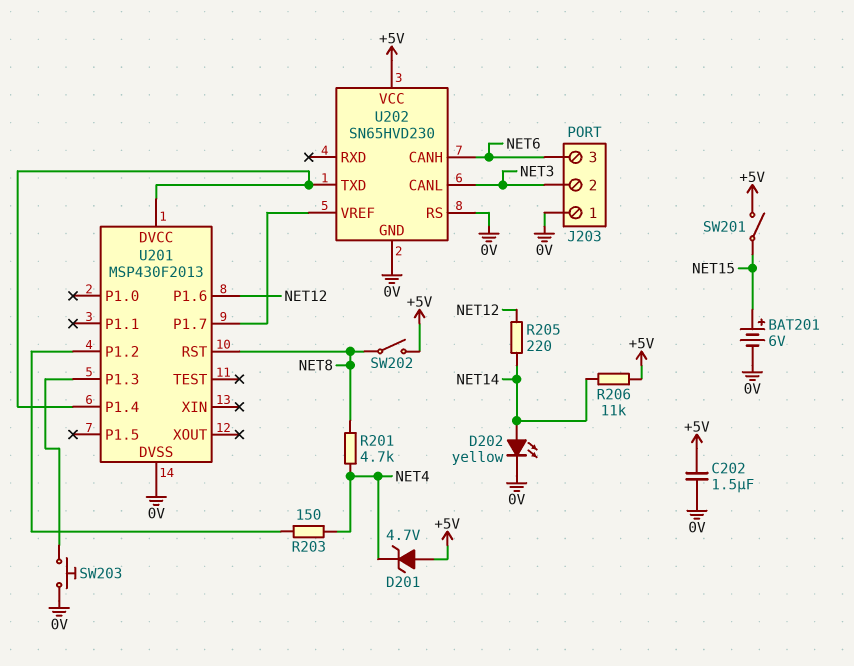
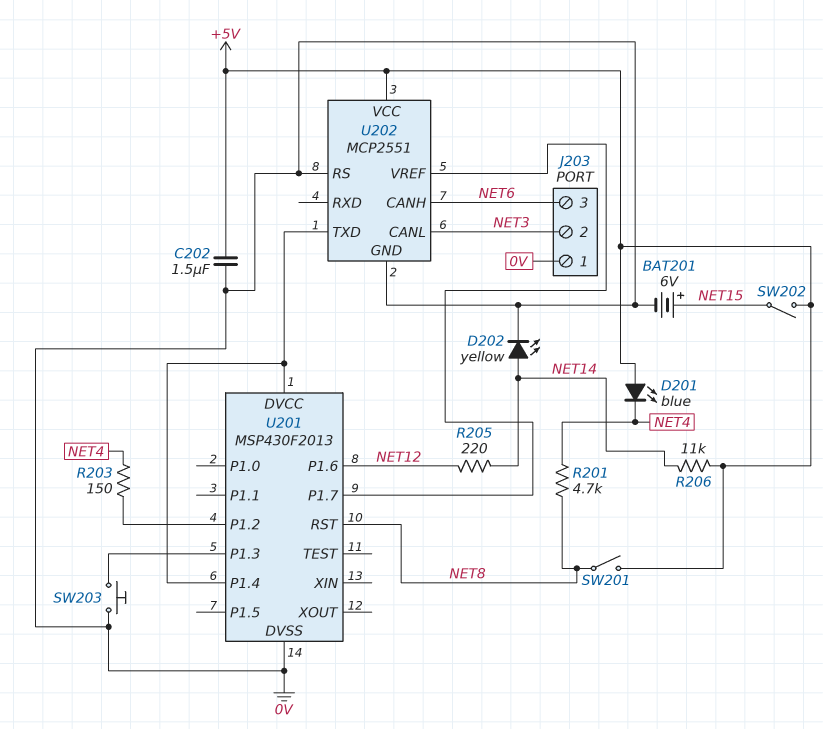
D201: zener 4.7V (A +5V, K NET4) -> LED blue (A +5V, K NET4)
SW201: switch (+5V, NET15) -> switch (+5V, NET8)
SW202: switch (+5V, NET8) -> switch (+5V, NET15)
U202: SN65HVD230 -> MCP2551

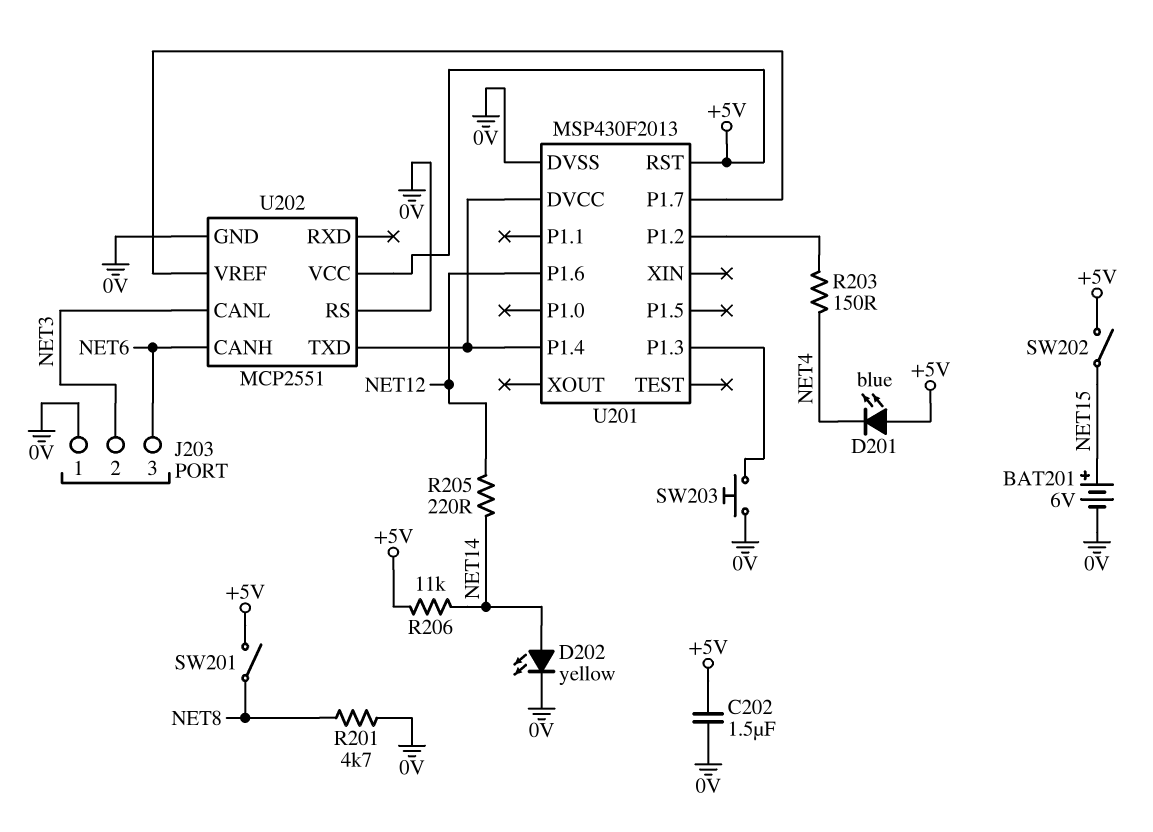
R201: 4.7k (NET4, NET8) -> 4.7k (0V, NET8)
U201 pin RST: NET8 -> +5V

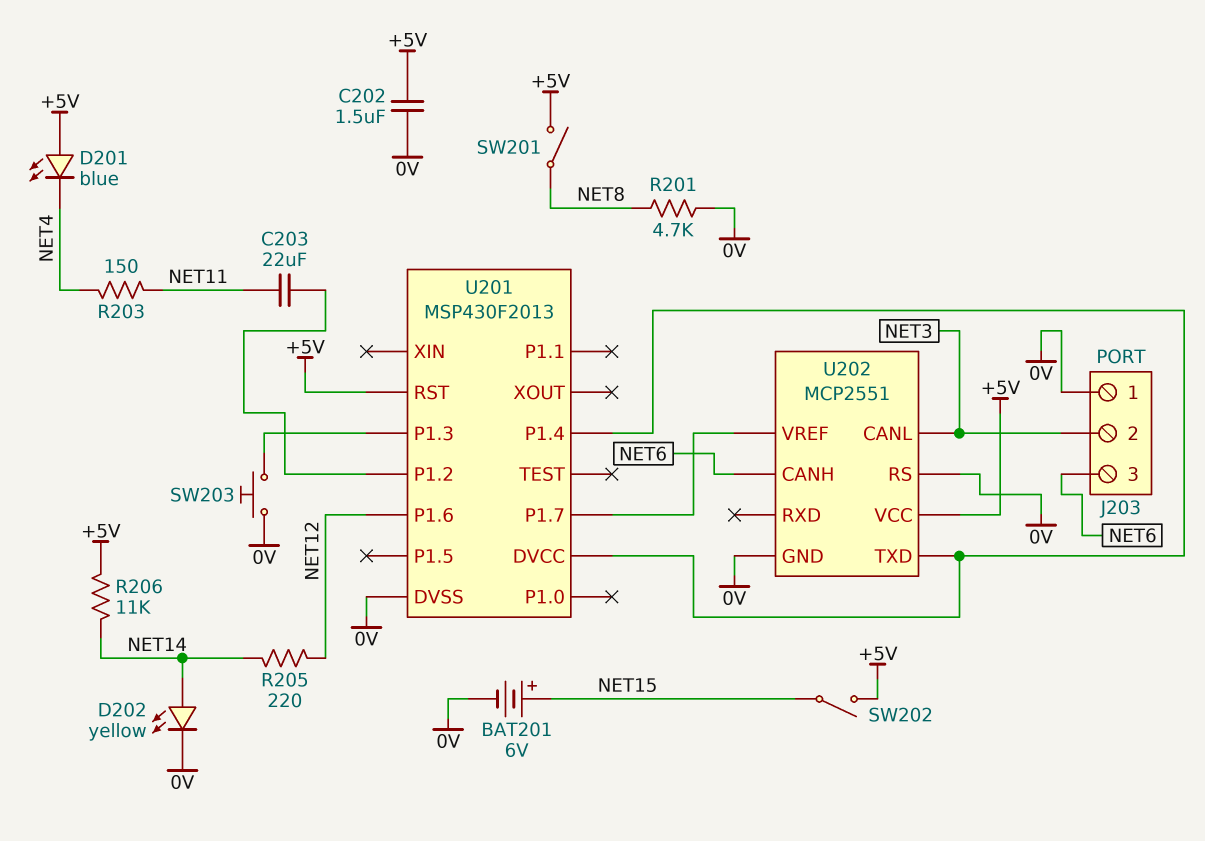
C203: none -> 22uF (NET11, U201/P1.2)
R203: 150 (NET4, U201/P1.2) -> 150 (NET4, NET11)

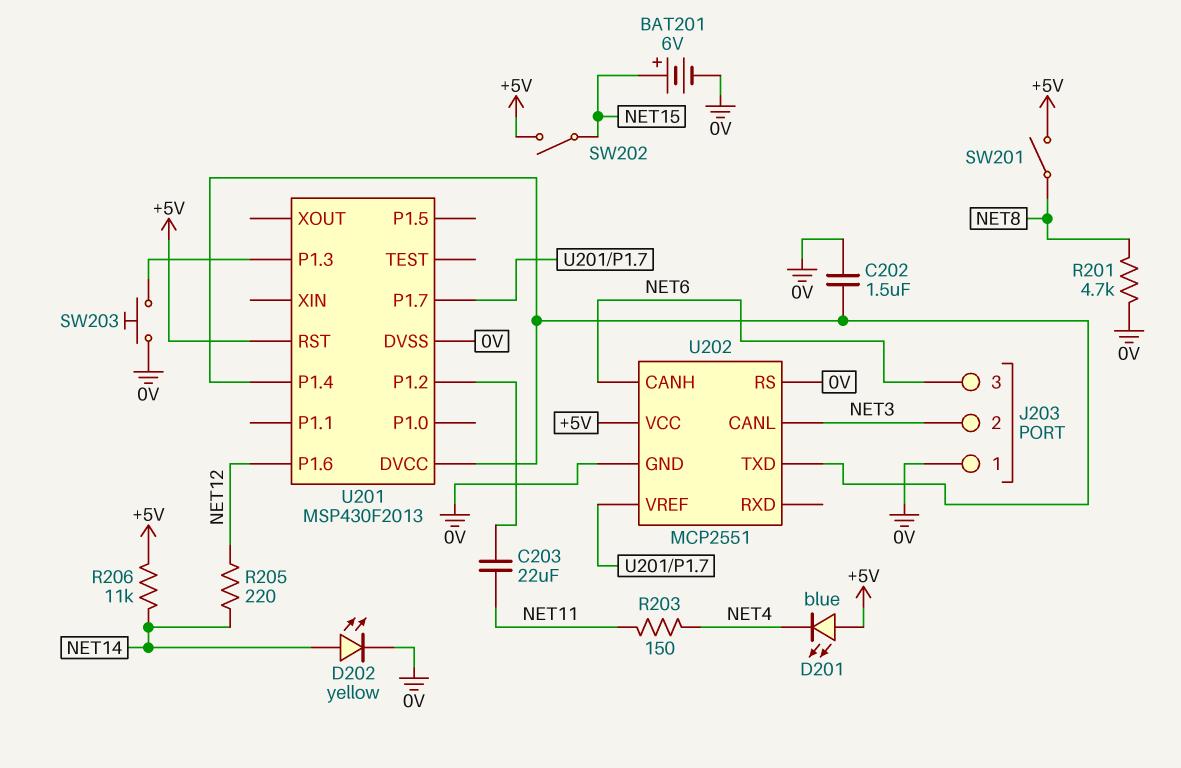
C202: 1.5uF (+5V, 0V) -> 1.5uF (0V, U201/DVCC)

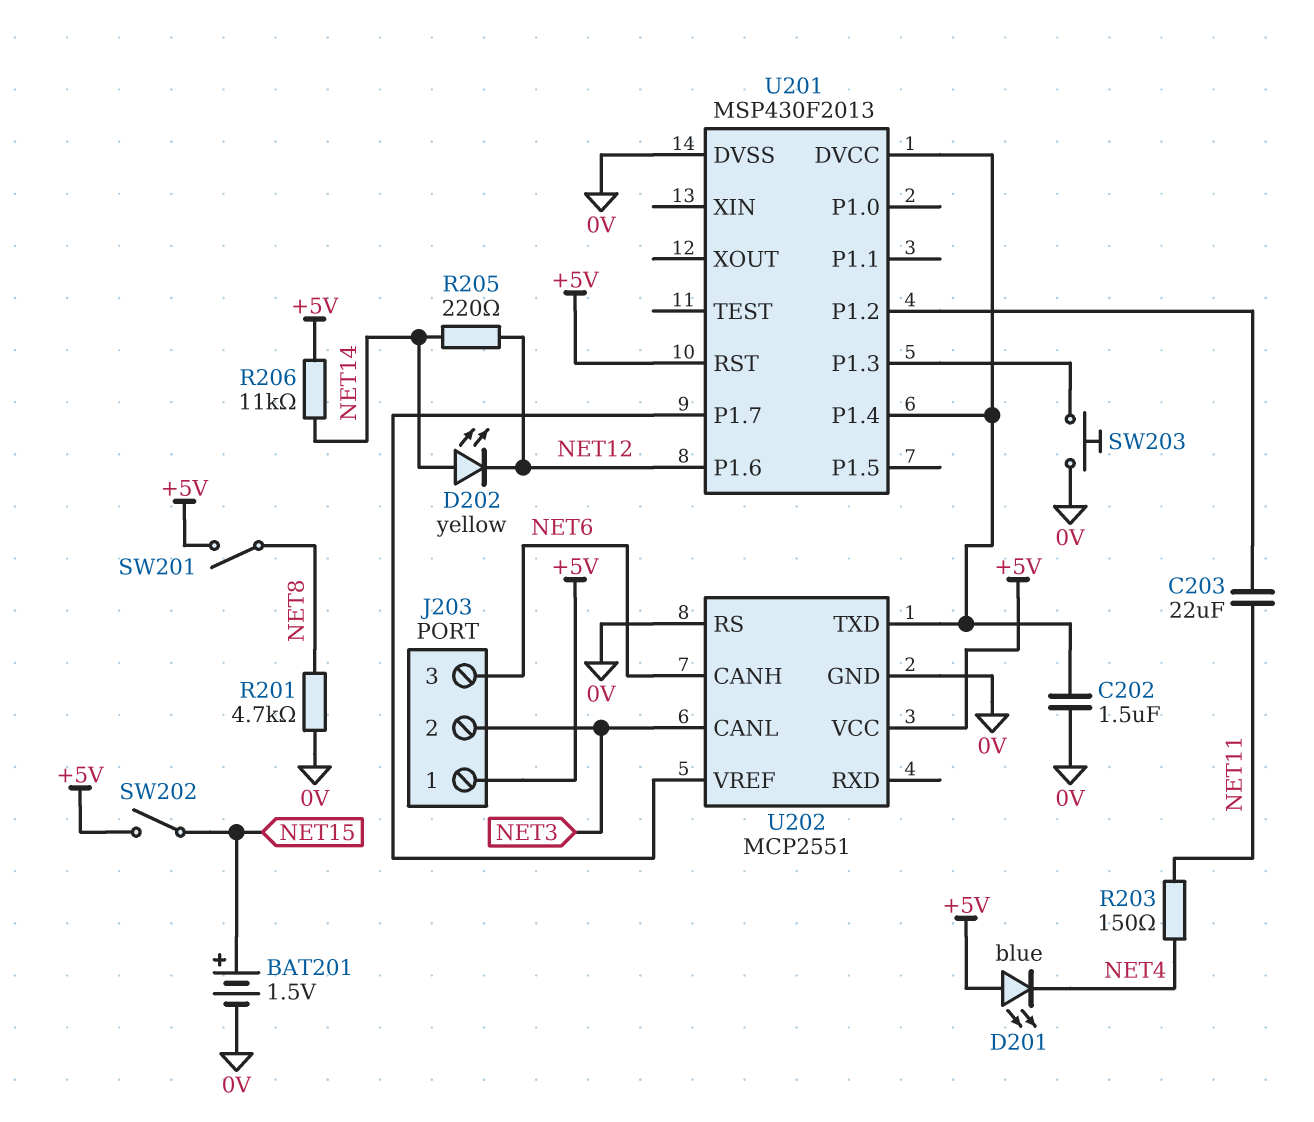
BAT201: 6V (plus NET15, minus 0V) -> 1.5V (plus NET15, minus 0V)
D202: LED yellow (A NET14, K 0V) -> LED yellow (A NET14, K NET12)
J203 pin 1: 0V -> +5V

